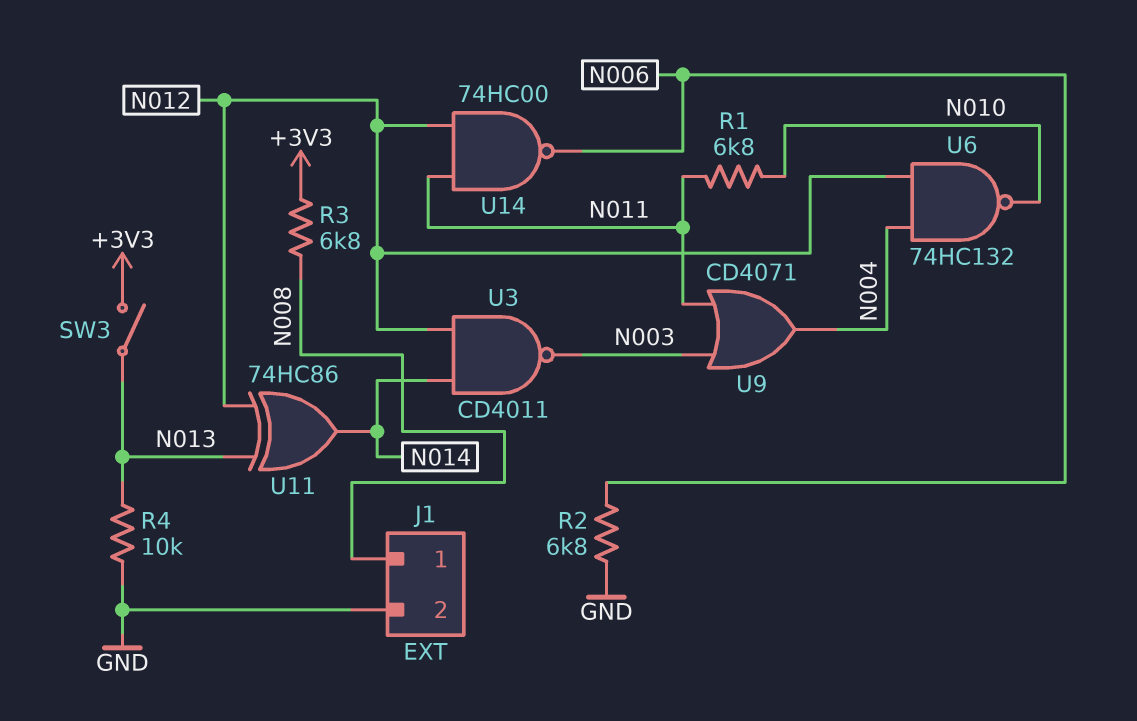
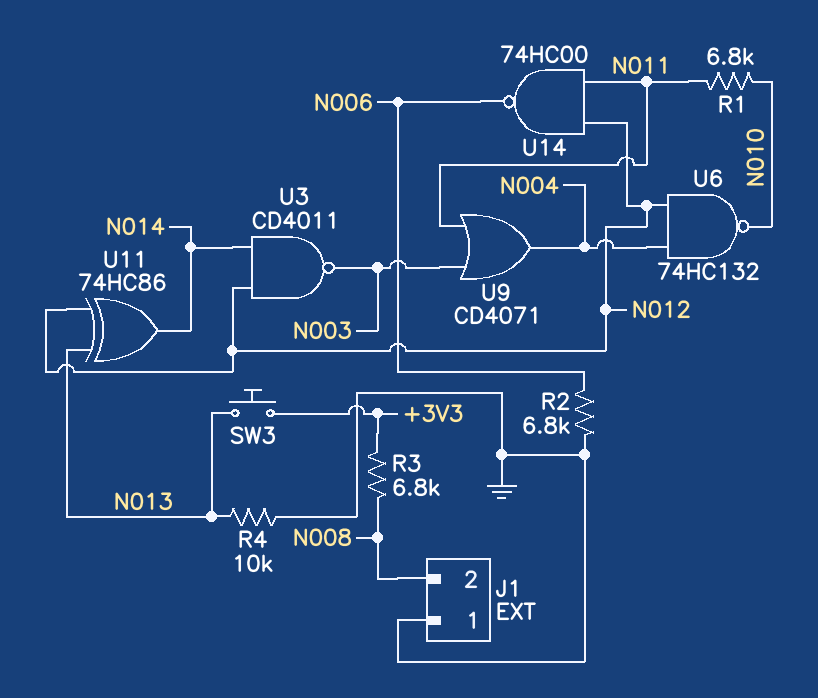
J1 pin 1: N008 -> GND
J1 pin 2: GND -> N008
SW3: switch (+3V3, N013) -> button (+3V3, N013)

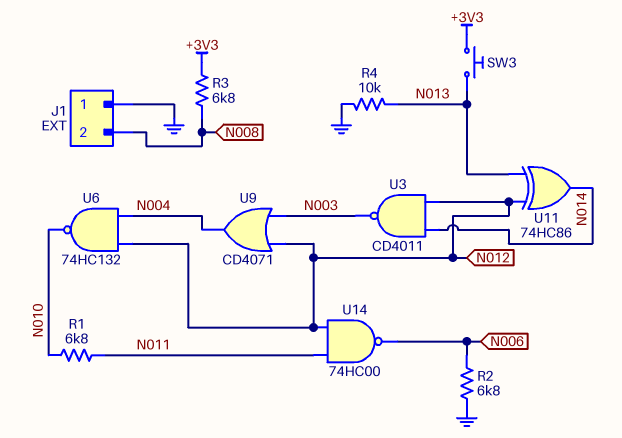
U9: OR CD4071 (in N003, in N011, out N004) -> OR CD4071 (in N003, in N012, out N004)

